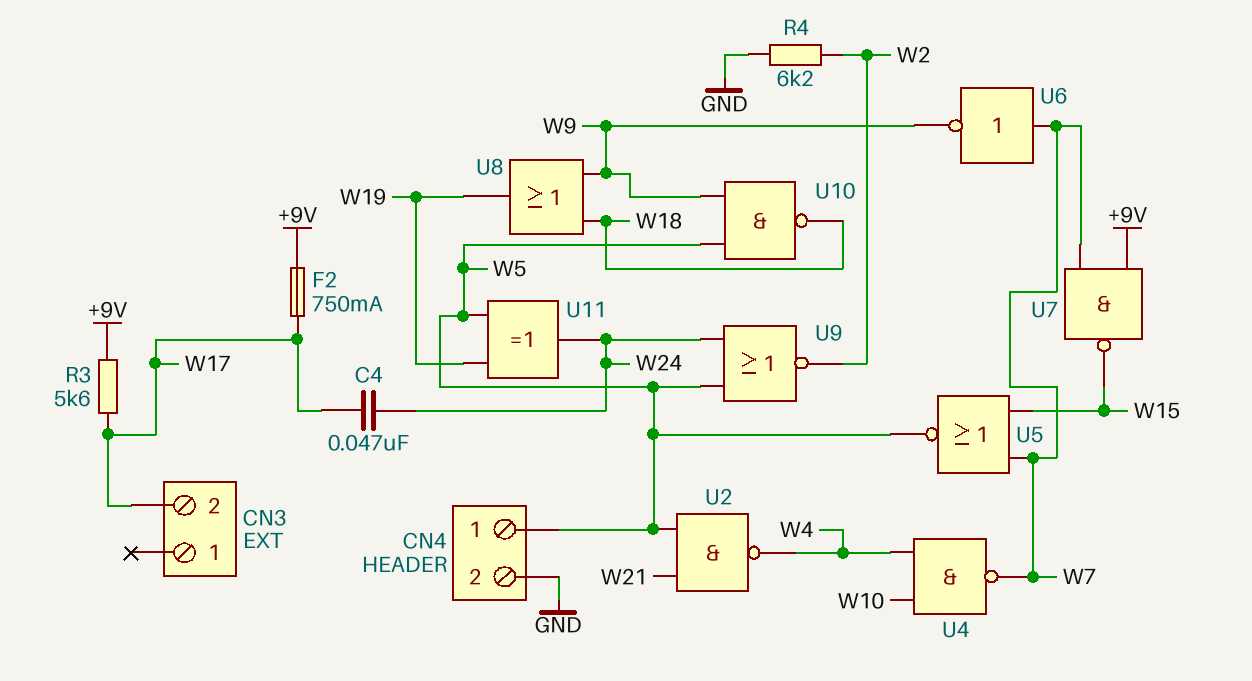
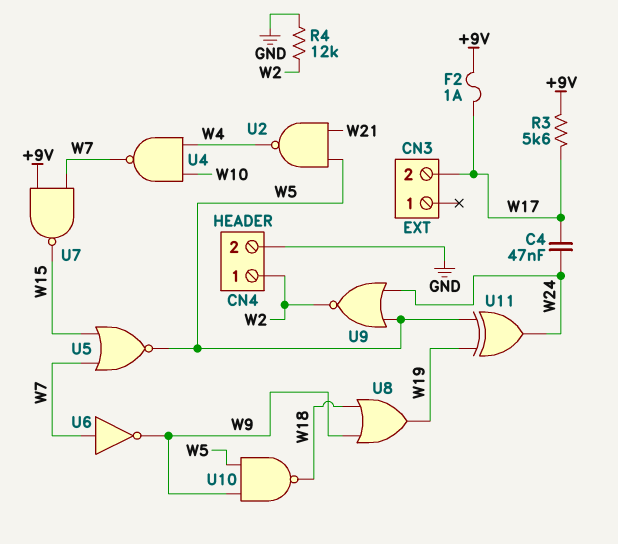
CN4 pin 1: W5 -> W2
F2: 750mA (+9V, W17) -> 1A (+9V, W17)
R4: 6.2k (GND, W2) -> 12k (GND, W2)

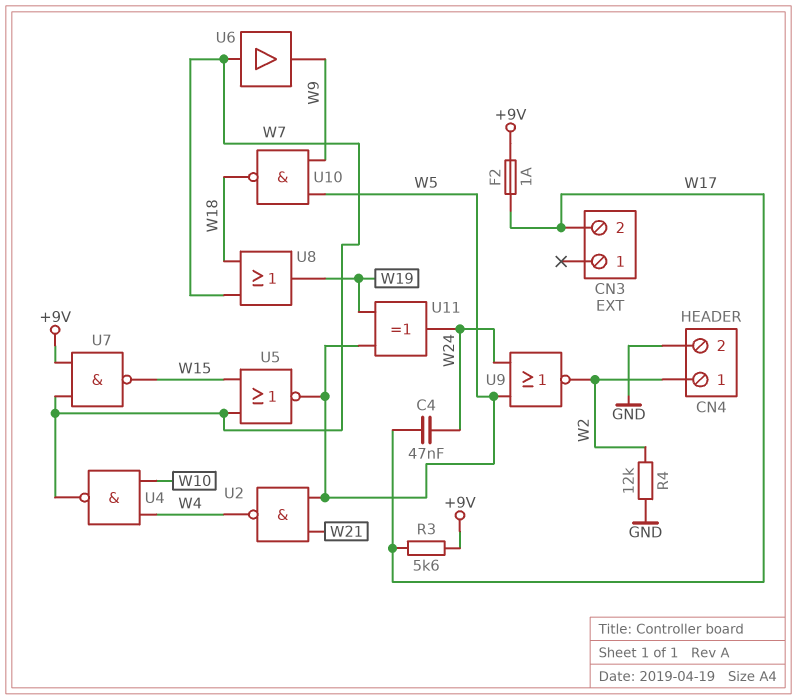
U6: NOT (in W7, out W9) -> buffer (in W7, out W9)
U8: OR (in W9, in W18, out W19) -> OR (in W7, in W18, out W19)

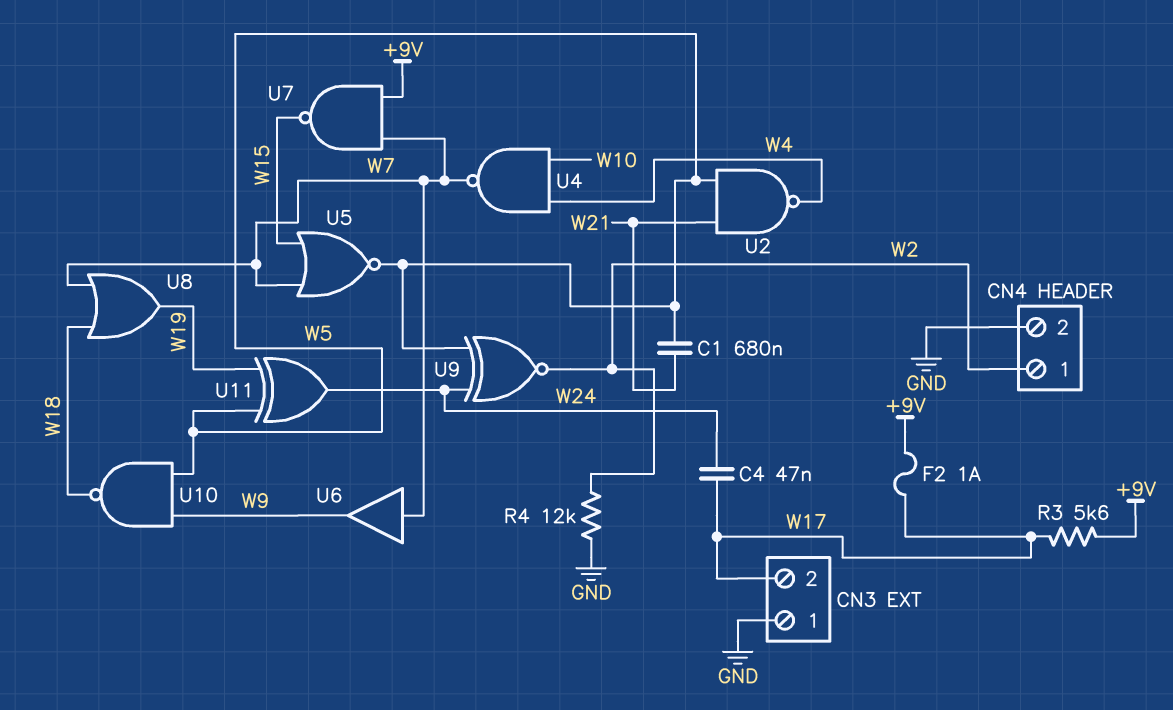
C1: none -> 680nF (W5, W21)
CN3 pin 1: none -> GND
U9: NOR (in W5, in W24, out W2) -> XNOR (in W5, in W24, out W2)

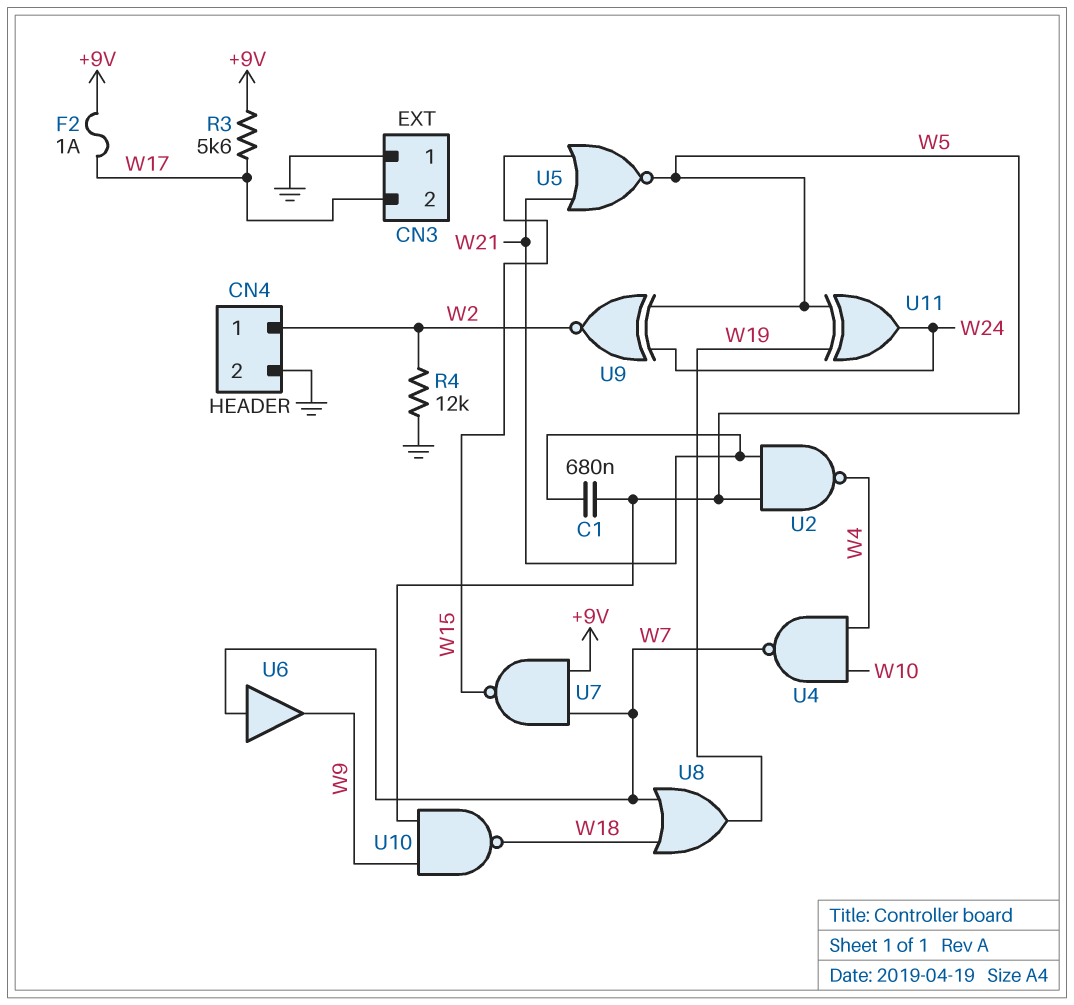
C4: 47nF (W17, W24) -> none
U5: NOR (in W7, in W15, out W5) -> NOR (in W15, in W21, out W5)

